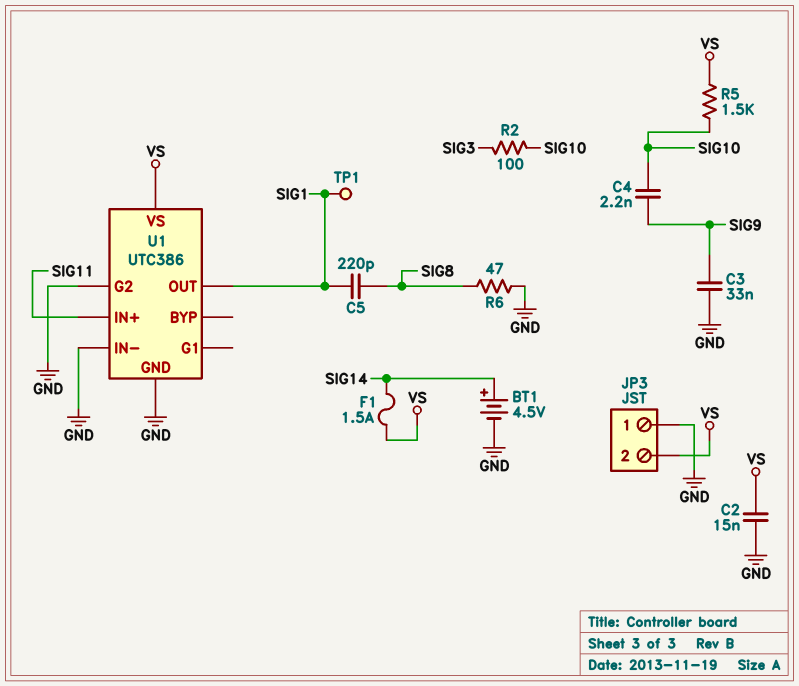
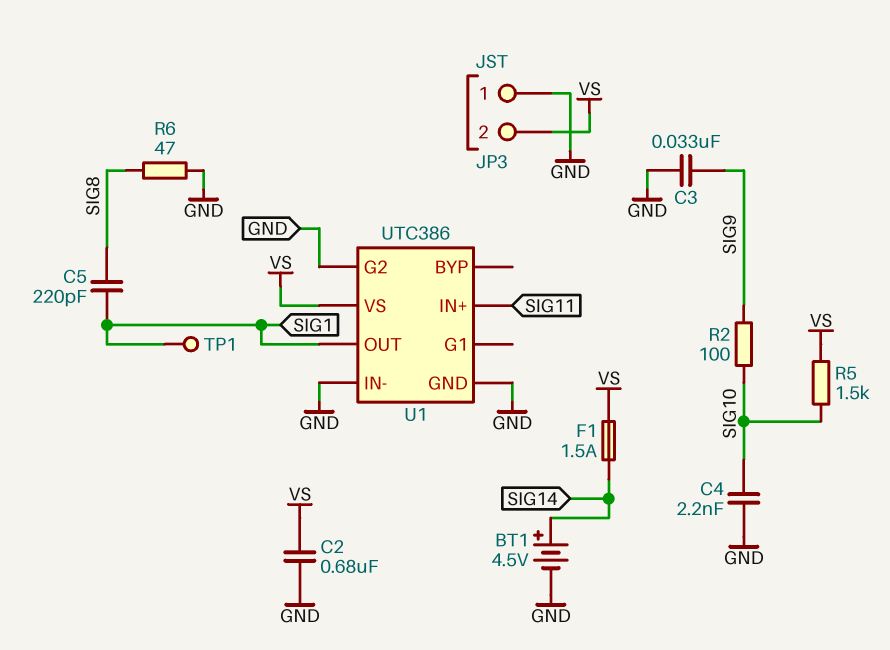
C2: 15nF (GND, VS) -> 680nF (GND, VS)
C4: 2.2nF (SIG9, SIG10) -> 2.2nF (GND, SIG10)
R2: 100 (SIG3, SIG10) -> 100 (SIG9, SIG10)

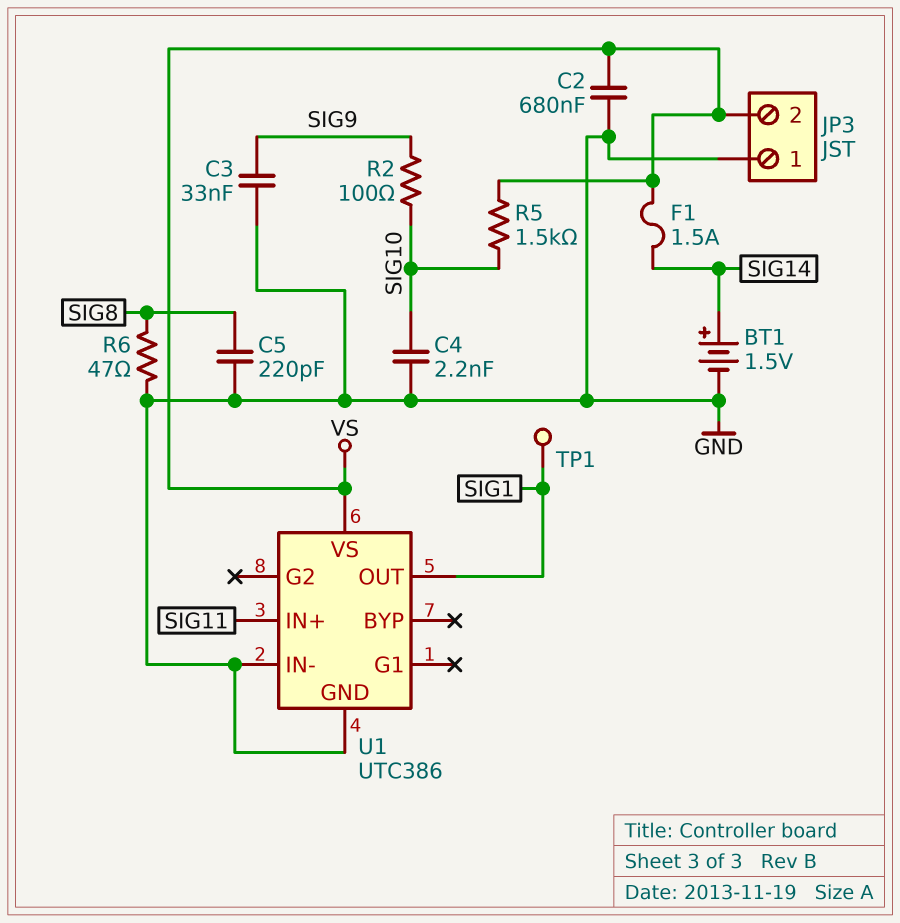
BT1: 4.5V (plus SIG14, minus GND) -> 1.5V (plus SIG14, minus GND)
C5: 220pF (SIG1, SIG8) -> 220pF (GND, SIG8)
U1 pin G2: GND -> none

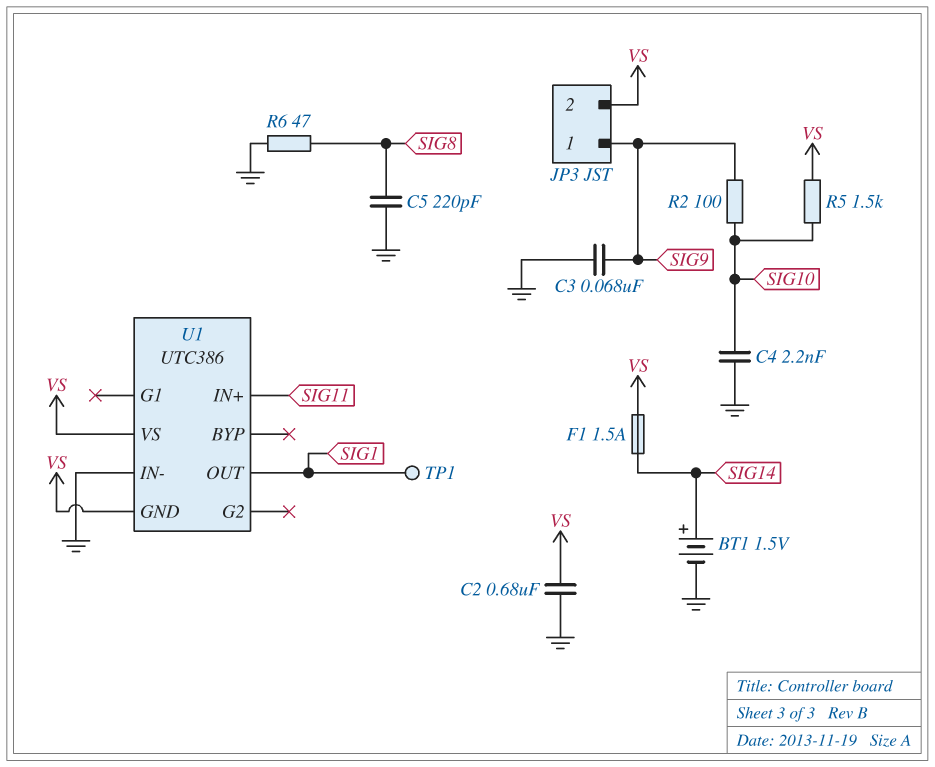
C3: 33nF (GND, SIG9) -> 68nF (GND, SIG9)
JP3 pin 1: GND -> SIG9
U1 pin GND: GND -> VS

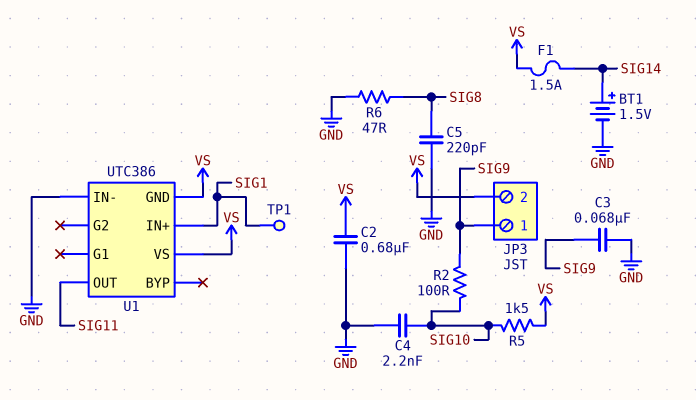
U1 pin IN+: SIG11 -> SIG1
U1 pin OUT: SIG1 -> SIG11

